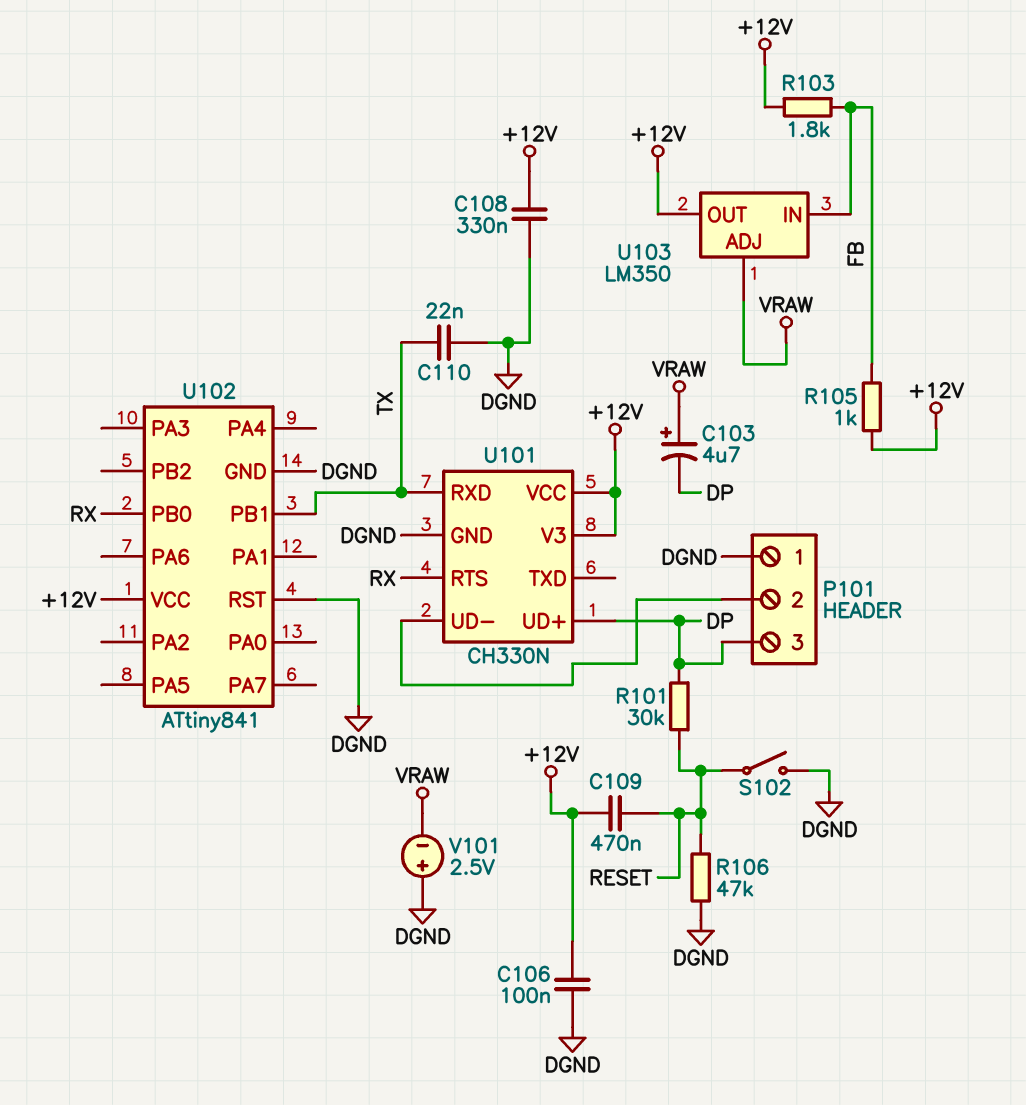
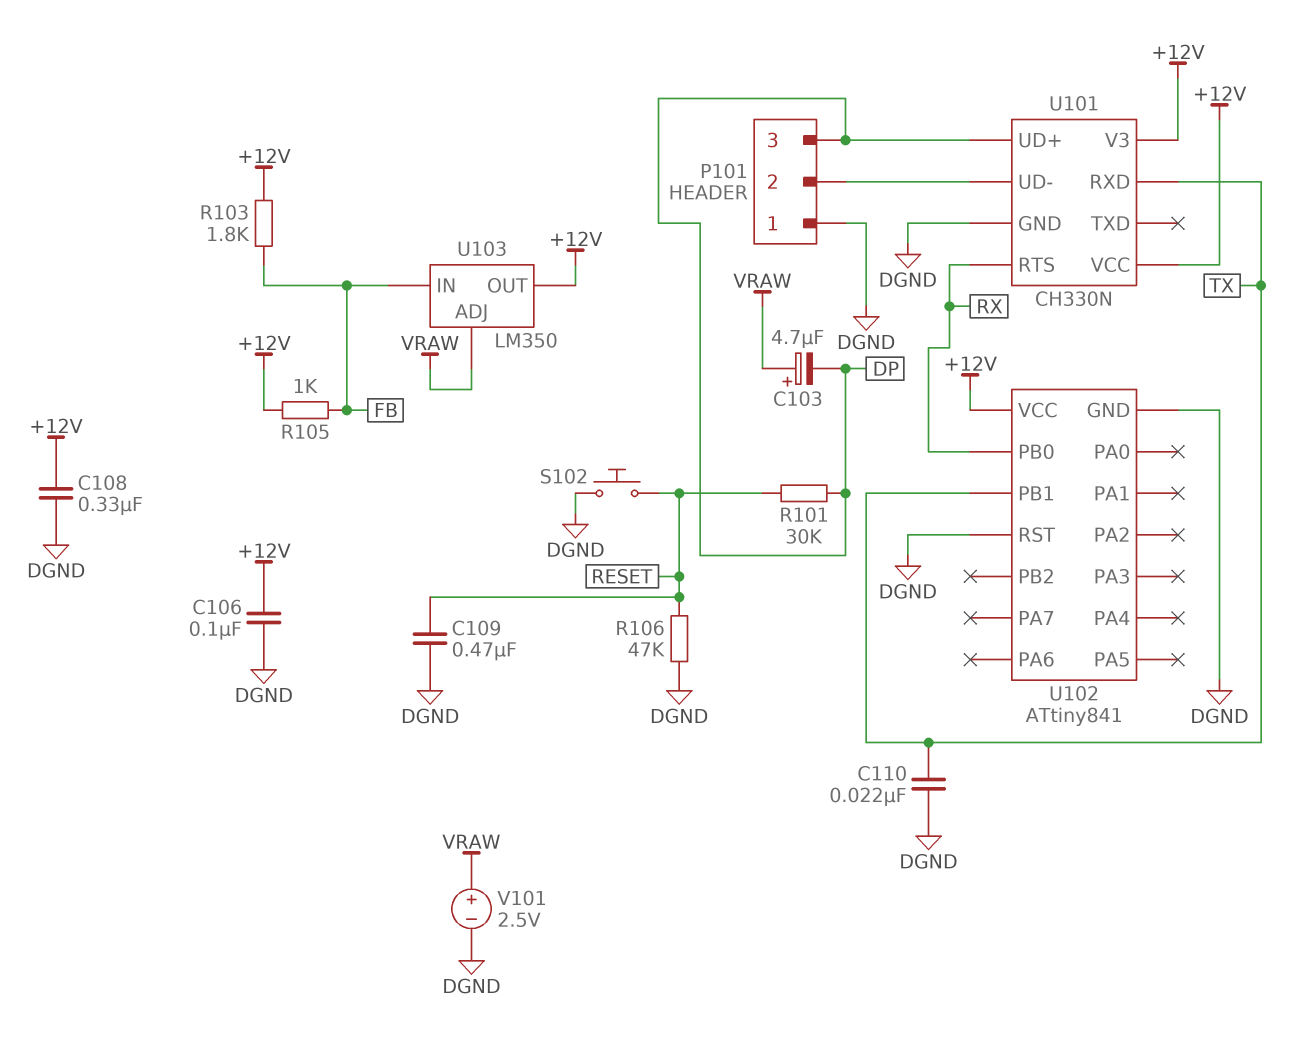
C109: 470nF (+12V, RESET) -> 470nF (DGND, RESET)
S102: switch (DGND, RESET) -> button (DGND, RESET)
V101: 2.5V (plus DGND, minus VRAW) -> 2.5V (plus VRAW, minus DGND)

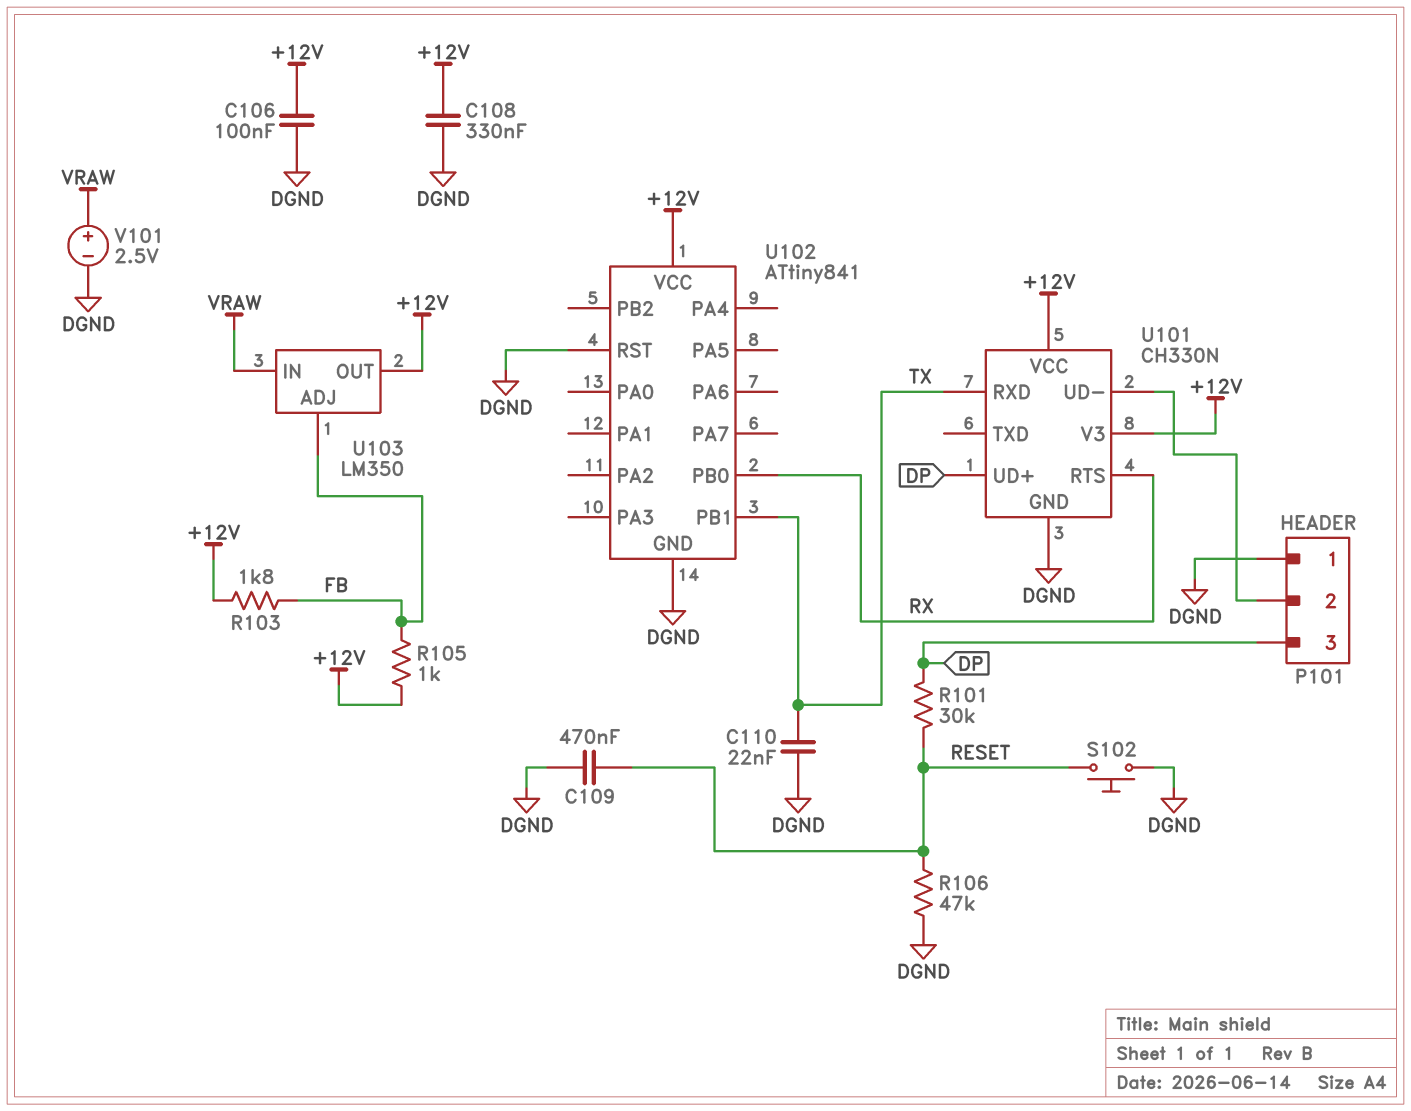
C103: 4.7uF (plus VRAW, minus DP) -> none
U103 pin ADJ: VRAW -> FB
U103 pin IN: FB -> VRAW

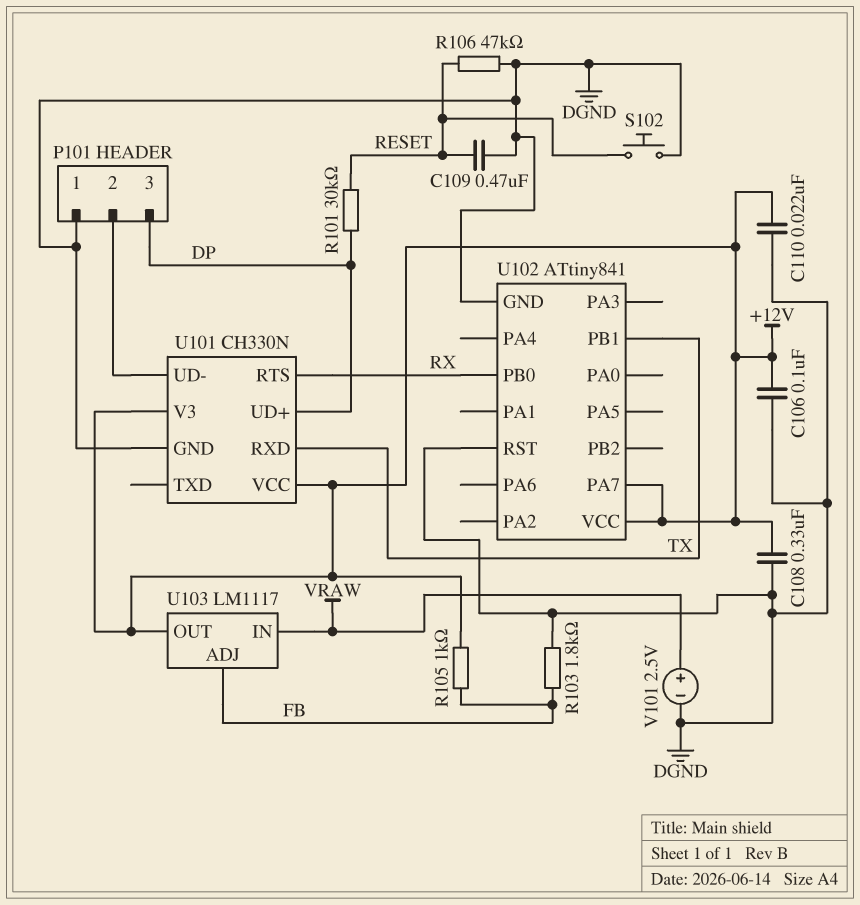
C110: 22nF (DGND, TX) -> 22nF (+12V, DGND)
R103: 1.8k (+12V, FB) -> 1.8k (DGND, FB)
U102 pin PA7: none -> +12V
U103: LM350 -> LM1117

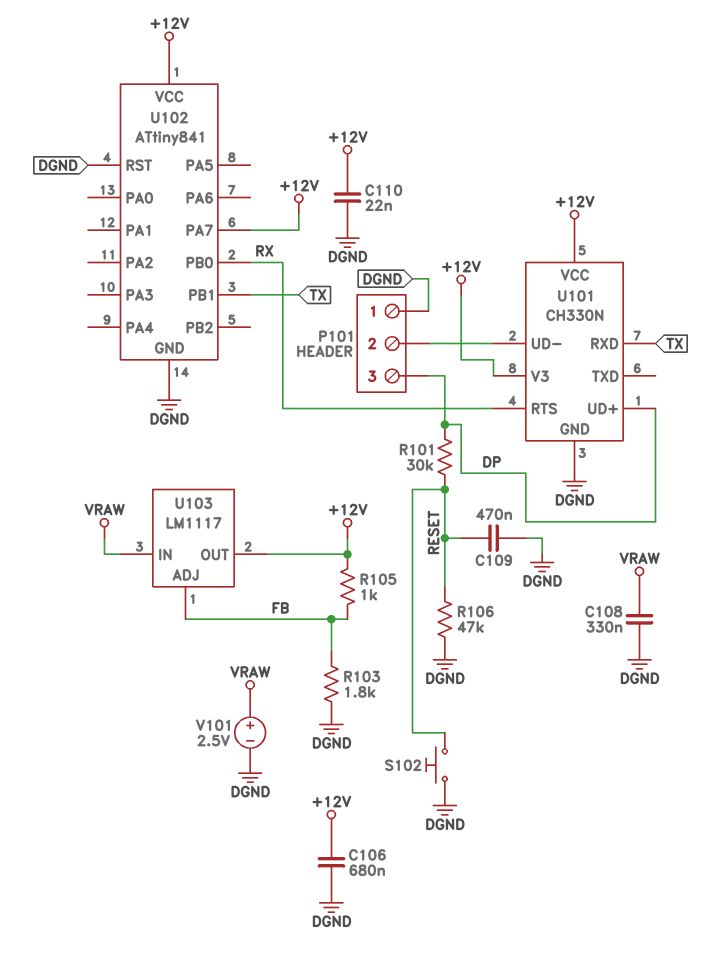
C106: 100nF (+12V, DGND) -> 680nF (+12V, DGND)
C108: 330nF (+12V, DGND) -> 330nF (DGND, VRAW)

